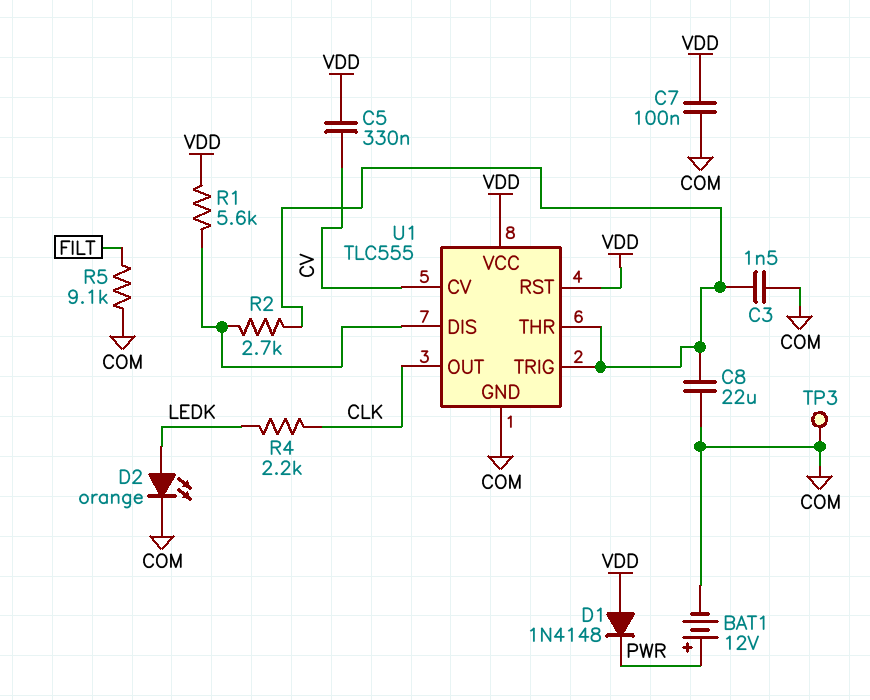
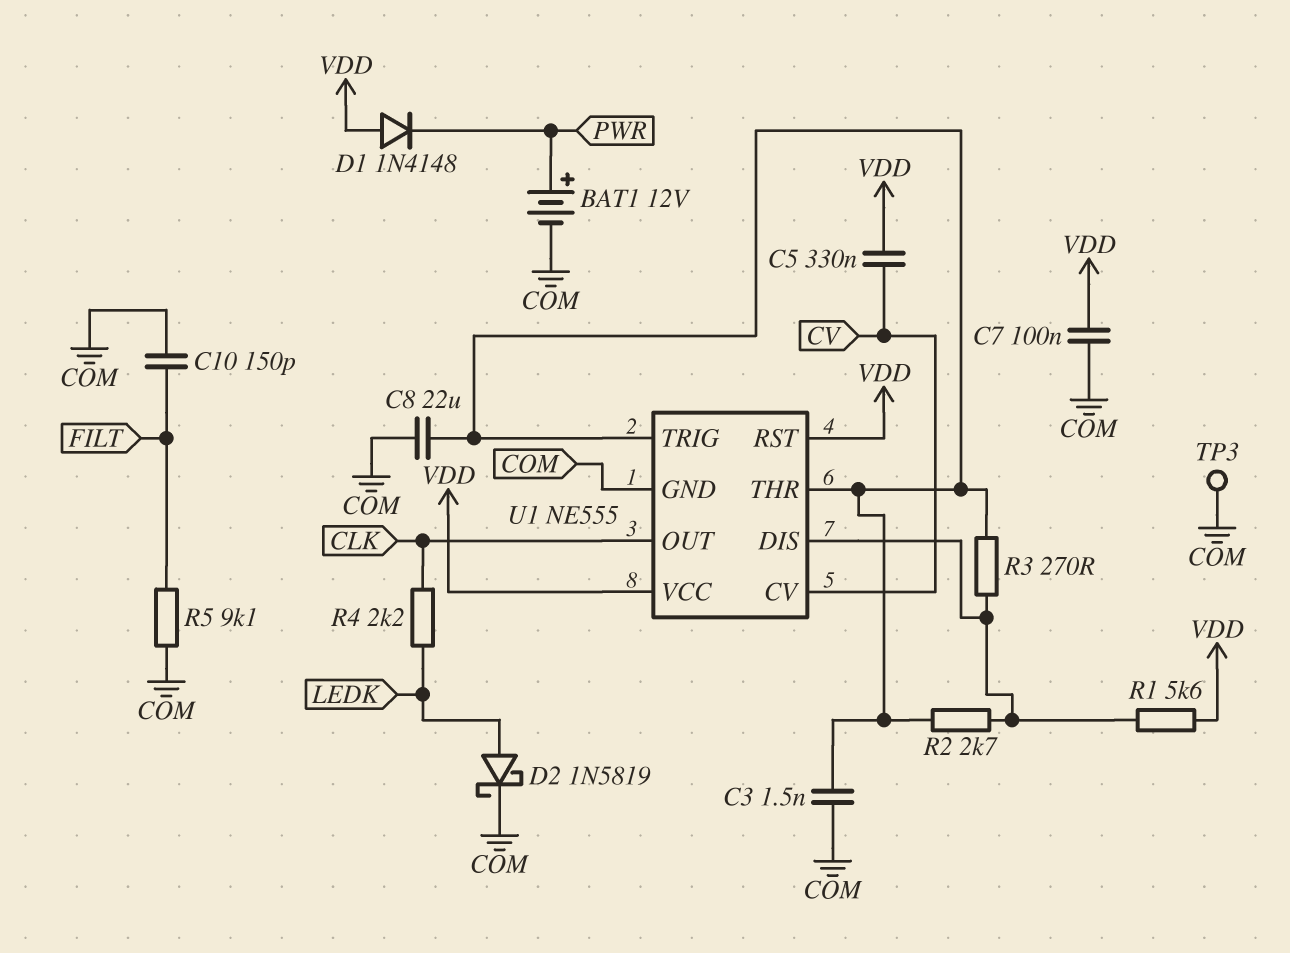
C10: none -> 150pF (COM, FILT)
D2: LED orange (A LEDK, K COM) -> schottky 1N5819 (A LEDK, K COM)
R3: none -> 270 (U1/DIS, U1/THR)
U1: TLC555 -> NE555

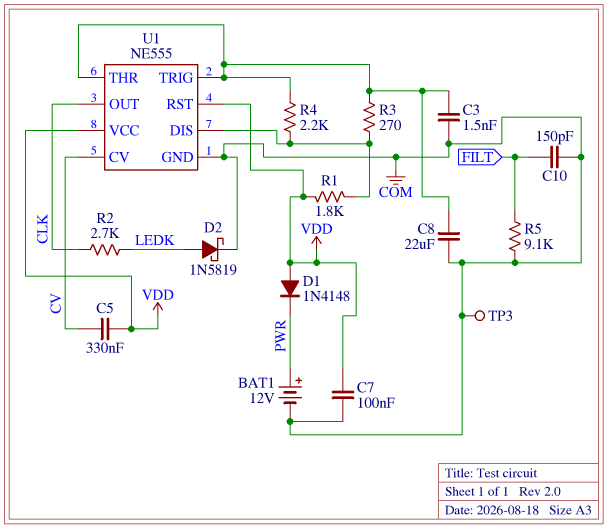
R1: 5.6k (U1/DIS, VDD) -> 1.8k (U1/DIS, VDD)
R2: 2.7k (U1/DIS, U1/THR) -> 2.7k (CLK, LEDK)
R4: 2.2k (CLK, LEDK) -> 2.2k (U1/DIS, U1/THR)

